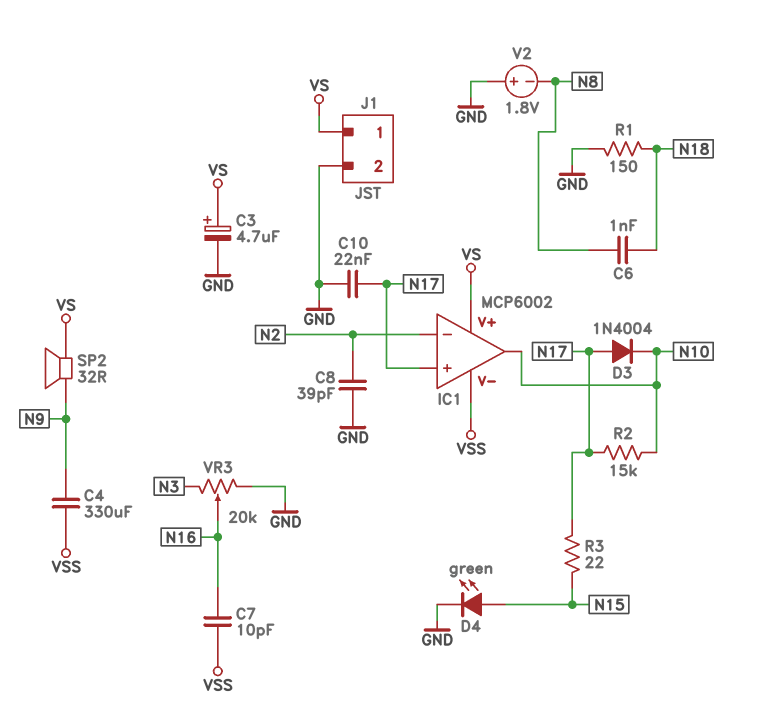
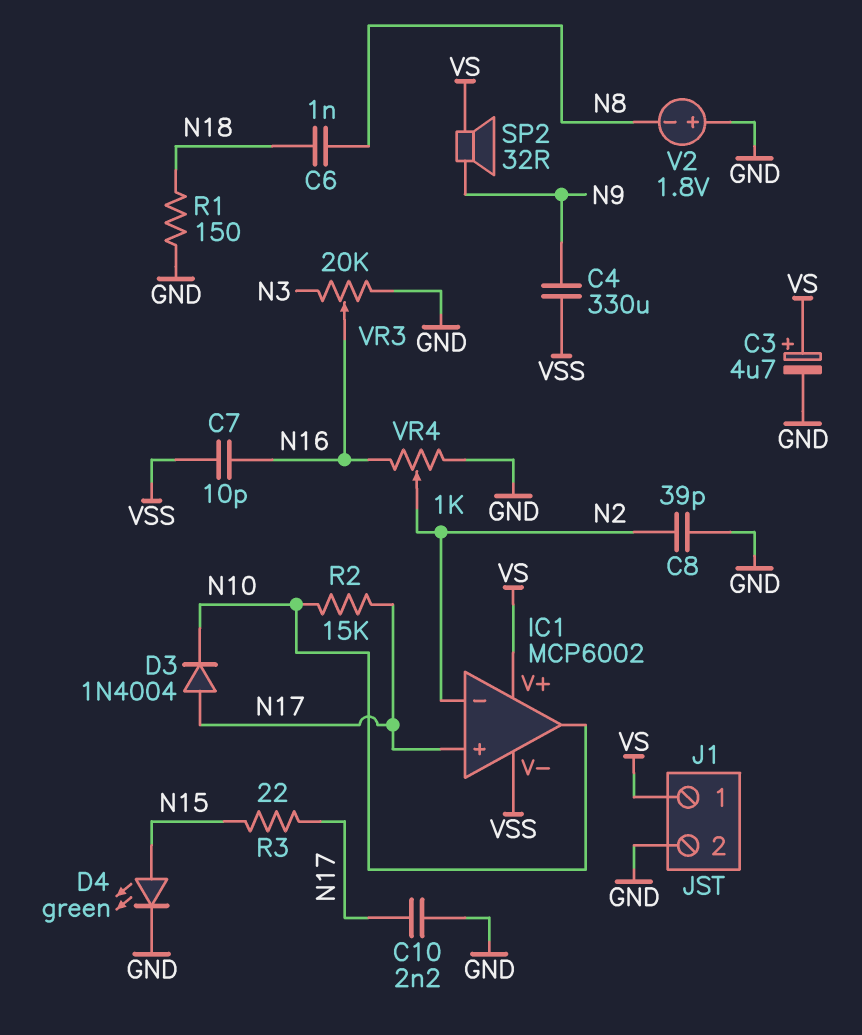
C10: 22nF (GND, N17) -> 2.2nF (GND, N17)
VR4: none -> 1k (GND, N16, wiper N2)

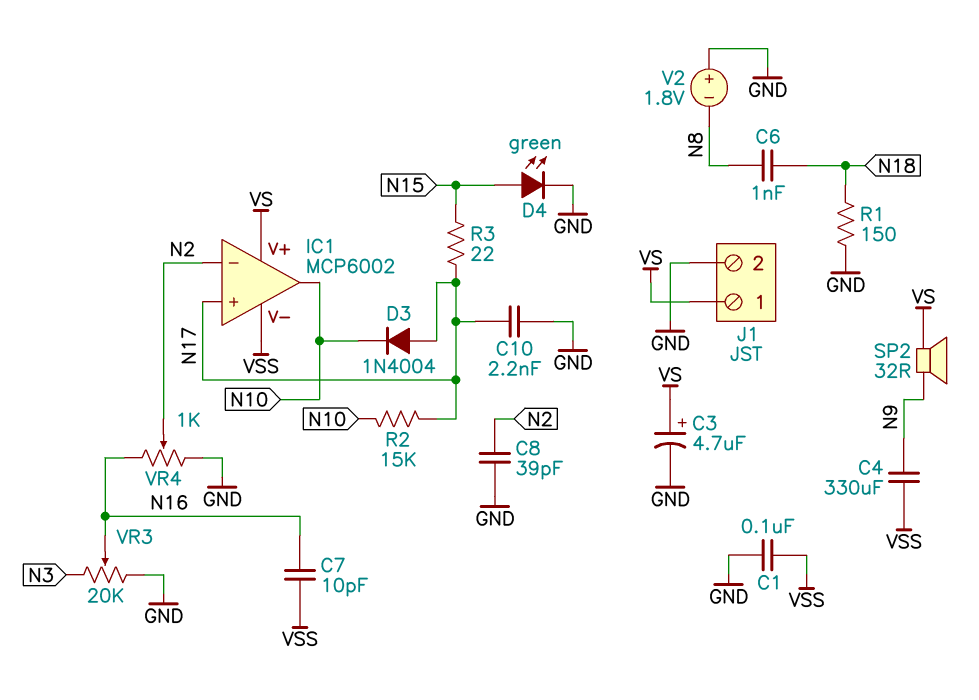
C1: none -> 100nF (GND, VSS)

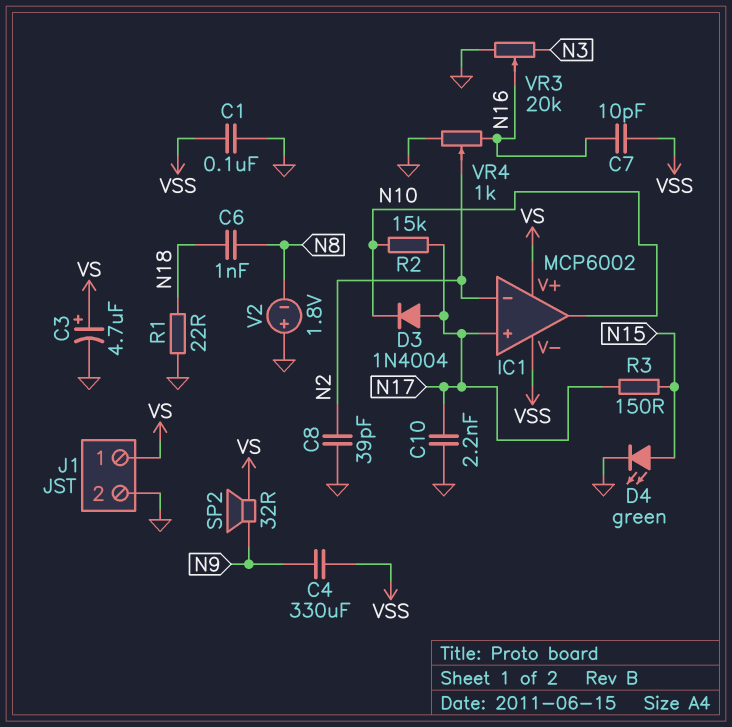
R1: 150 (GND, N18) -> 22 (GND, N18)
R3: 22 (N15, N17) -> 150 (N15, N17)

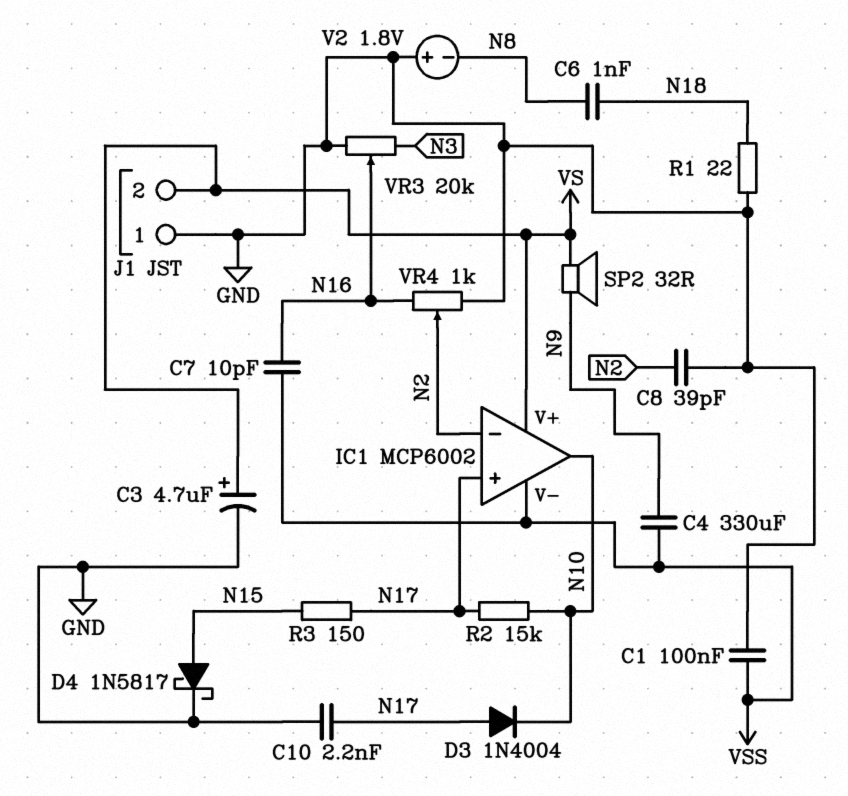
D4: LED green (A N15, K GND) -> schottky 1N5817 (A N15, K GND)
J1 pin 1: VS -> GND
J1 pin 2: GND -> VS

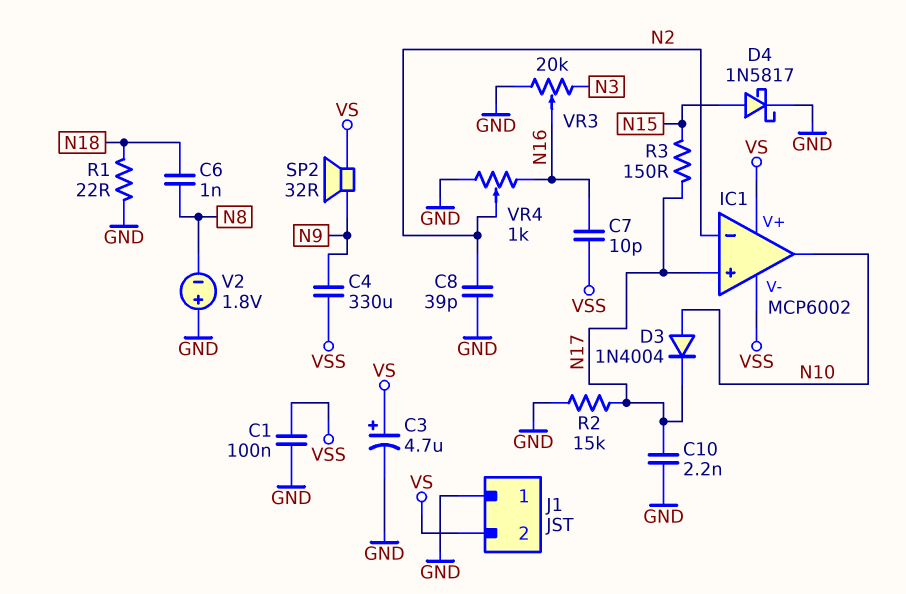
D3: diode 1N4004 (A N17, K N10) -> diode 1N4004 (A N10, K N17)
R2: 15k (N10, N17) -> 15k (GND, N17)

